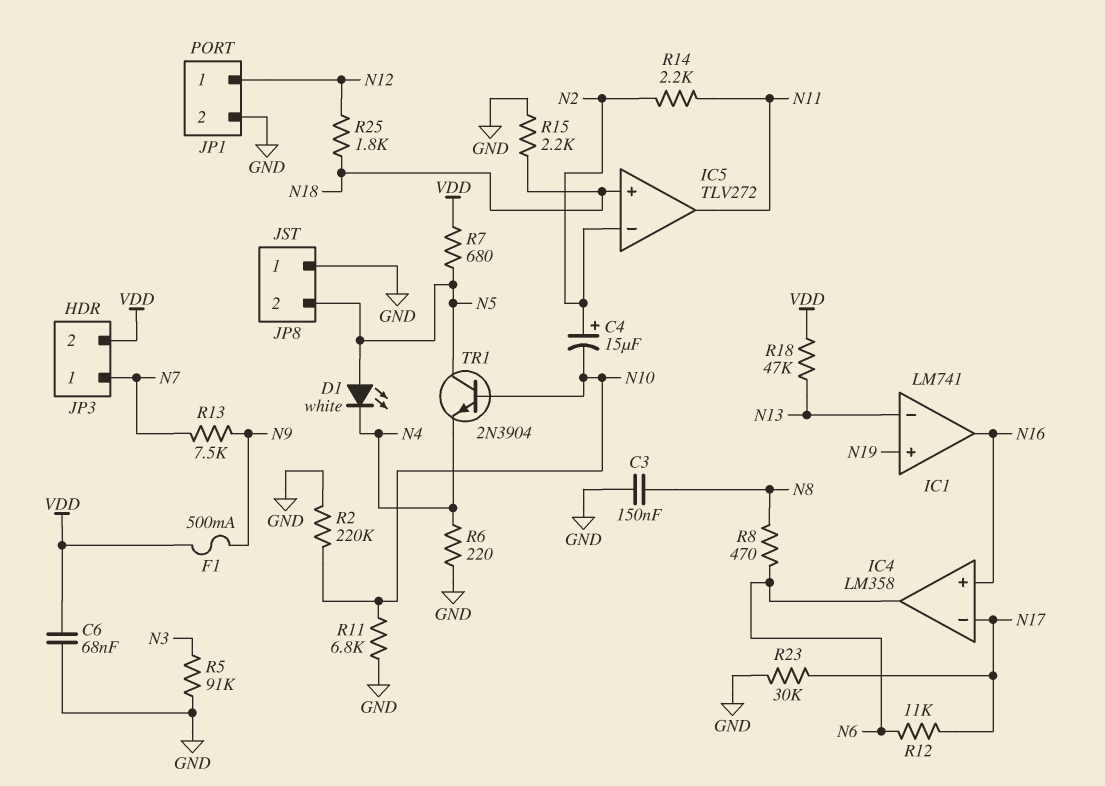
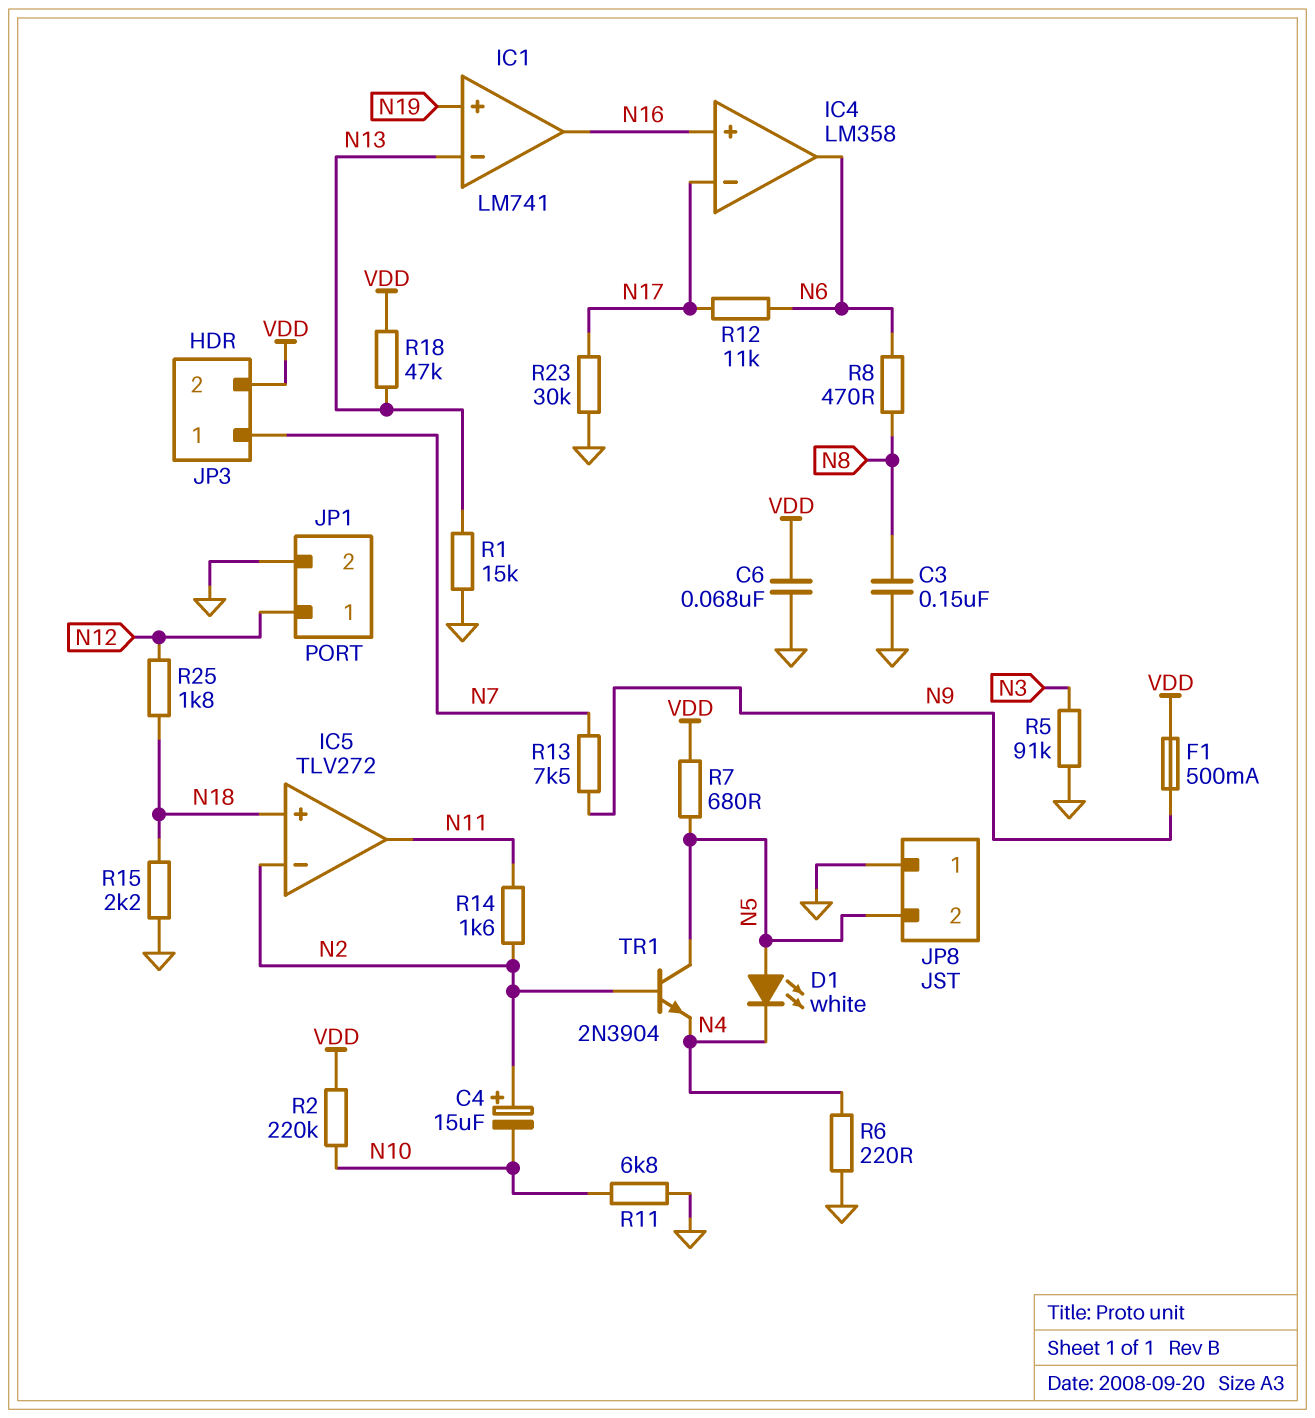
R1: none -> 15k (GND, N13)
R2: 220k (GND, N10) -> 220k (N10, VDD)
R14: 2.2k (N2, N11) -> 1.6k (N2, N11)
TR1: NPN 2N3904 (B N10, C N5, E N4) -> NPN 2N3904 (B N2, C N5, E N4)

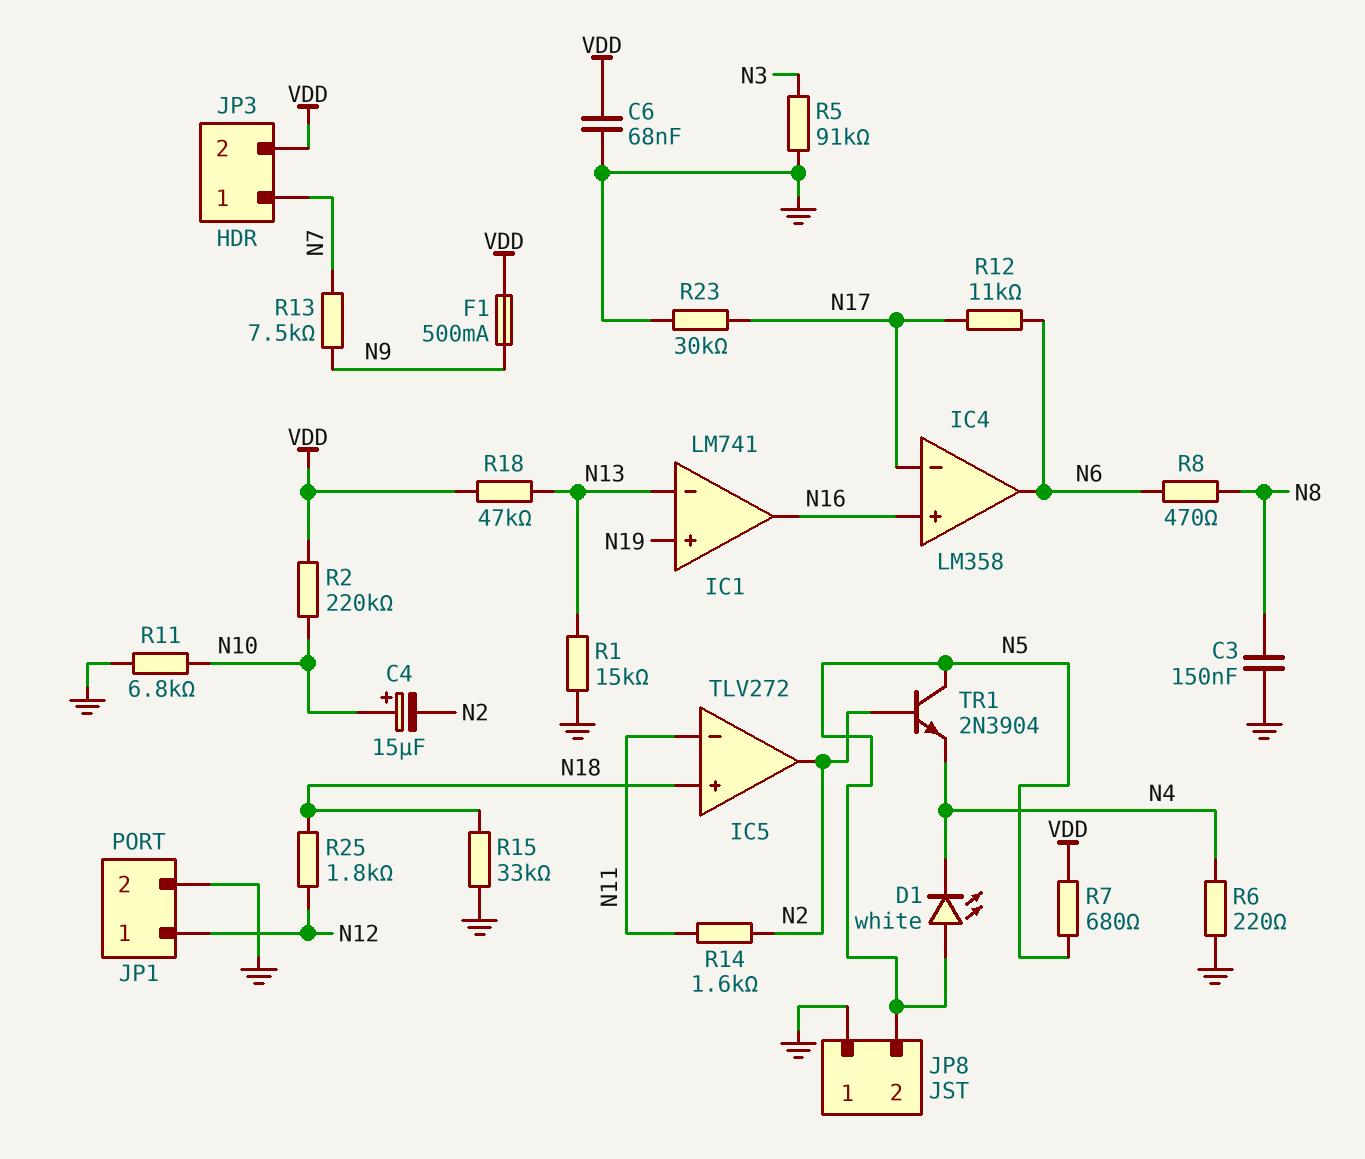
C4: 15uF (plus N2, minus N10) -> 15uF (plus N10, minus N2)
IC5 pin in-: N2 -> N11
IC5 pin out: N11 -> N2
R15: 2.2k (GND, N18) -> 33k (GND, N18)

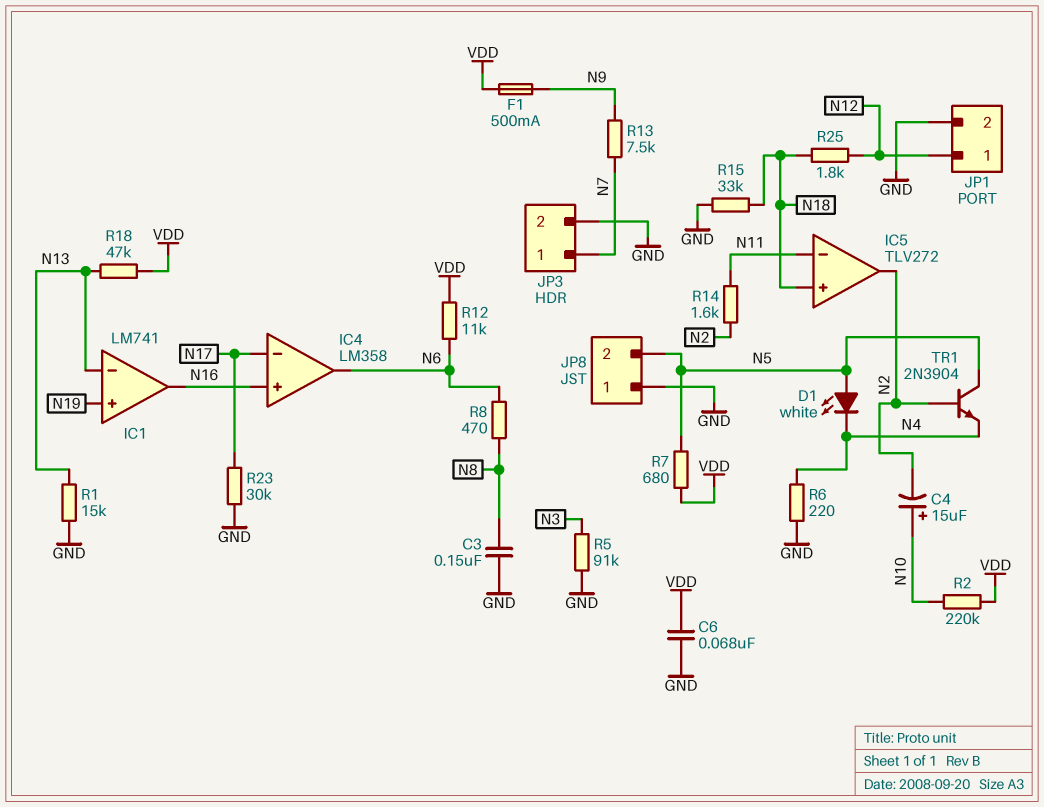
JP3 pin 2: VDD -> GND
R11: 6.8k (GND, N10) -> none
R12: 11k (N6, N17) -> 11k (N6, VDD)

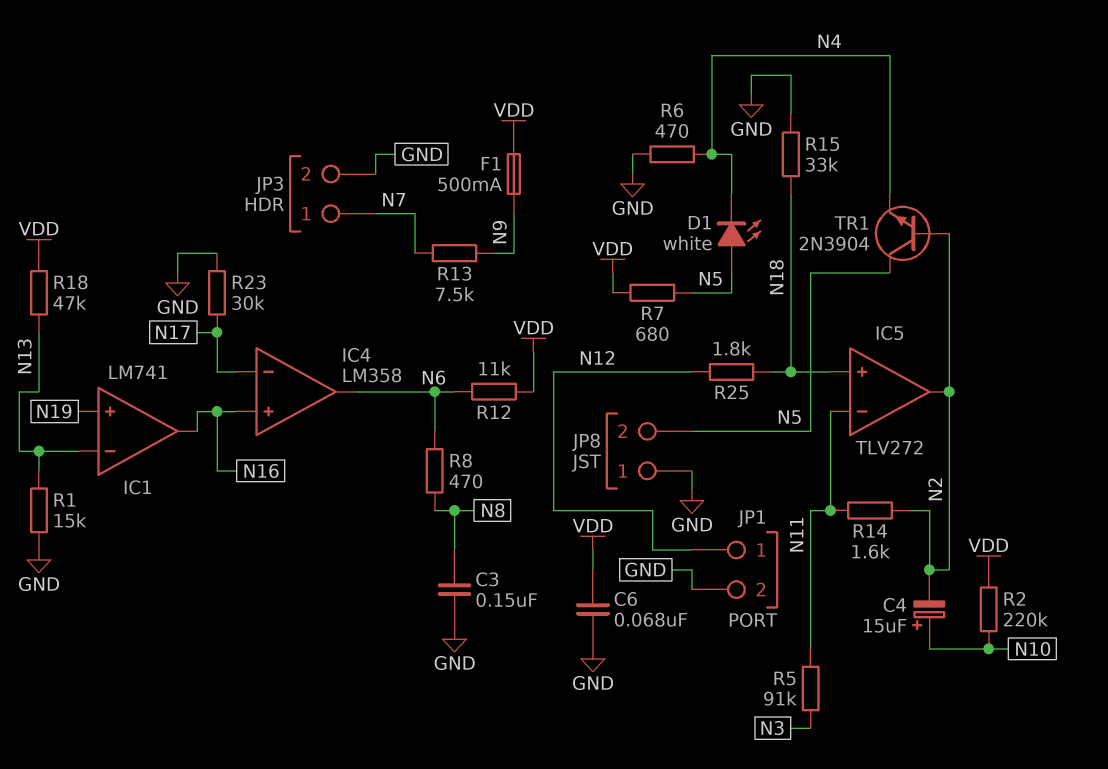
R5: 91k (GND, N3) -> 91k (N3, N11)
R6: 220 (GND, N4) -> 470 (GND, N4)

